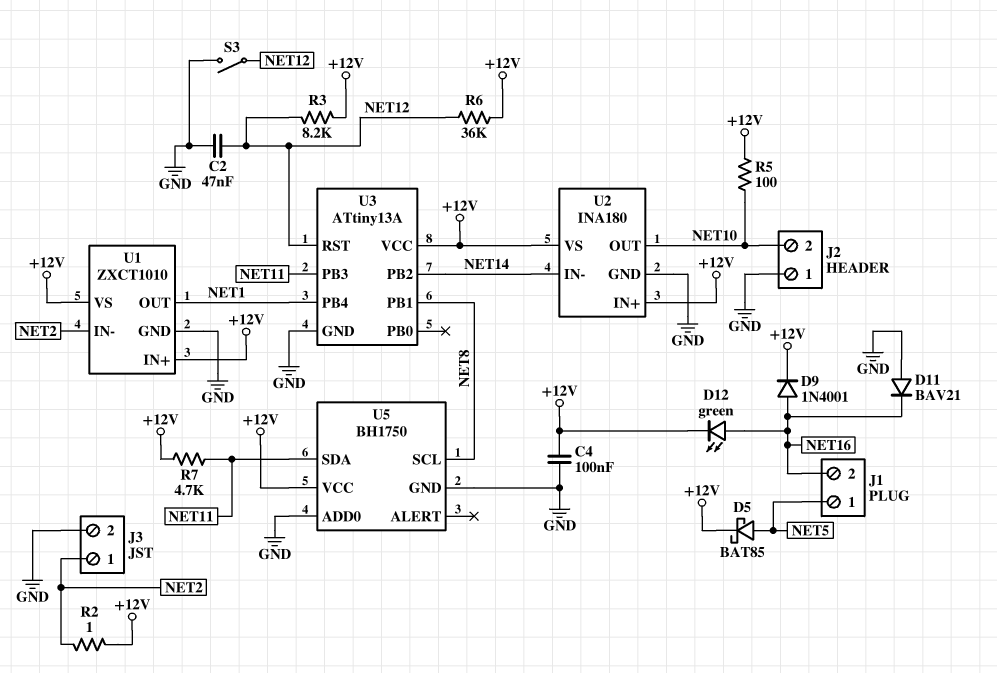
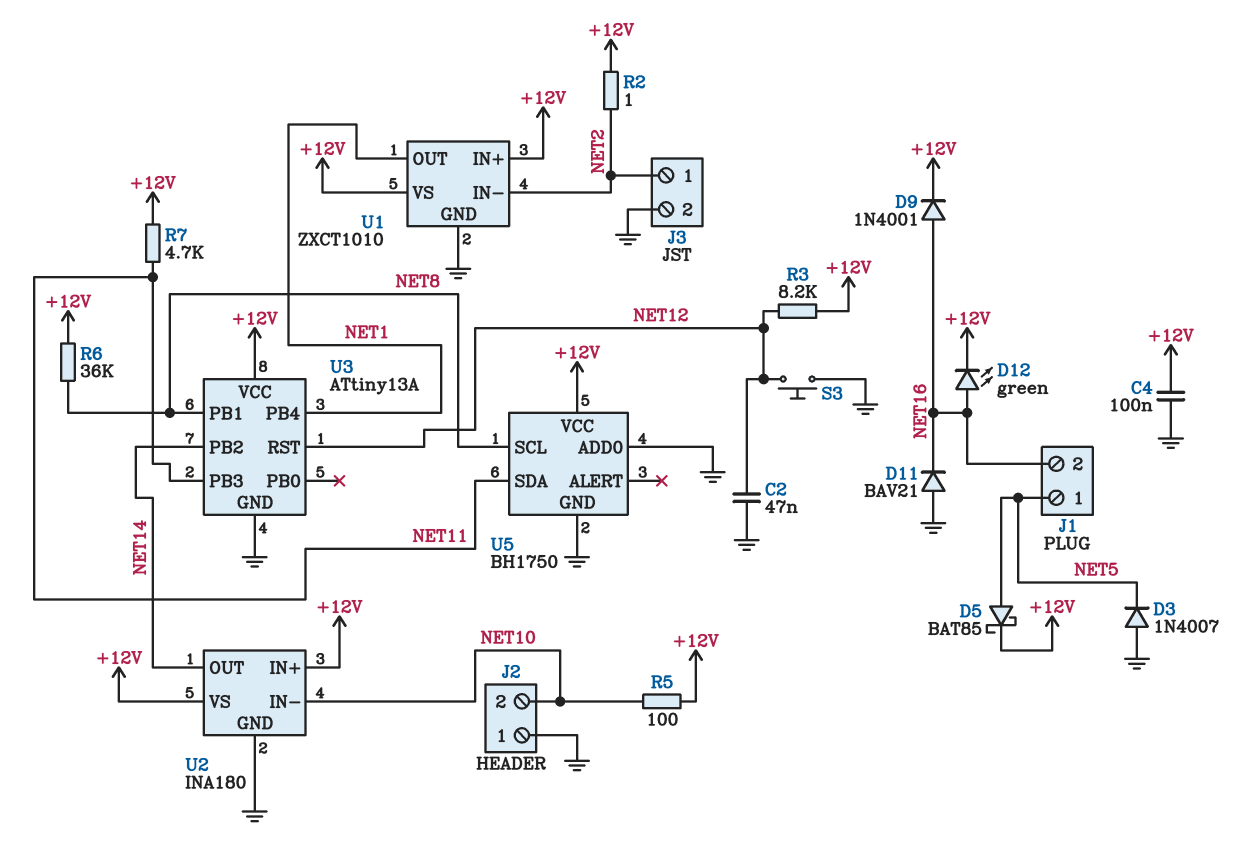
D3: none -> diode 1N4007 (A GND, K NET5)
R6: 36k (+12V, NET12) -> 36k (+12V, NET8)
S3: switch (GND, NET12) -> button (GND, NET12)
U2 pin IN-: NET14 -> NET10
U2 pin OUT: NET10 -> NET14

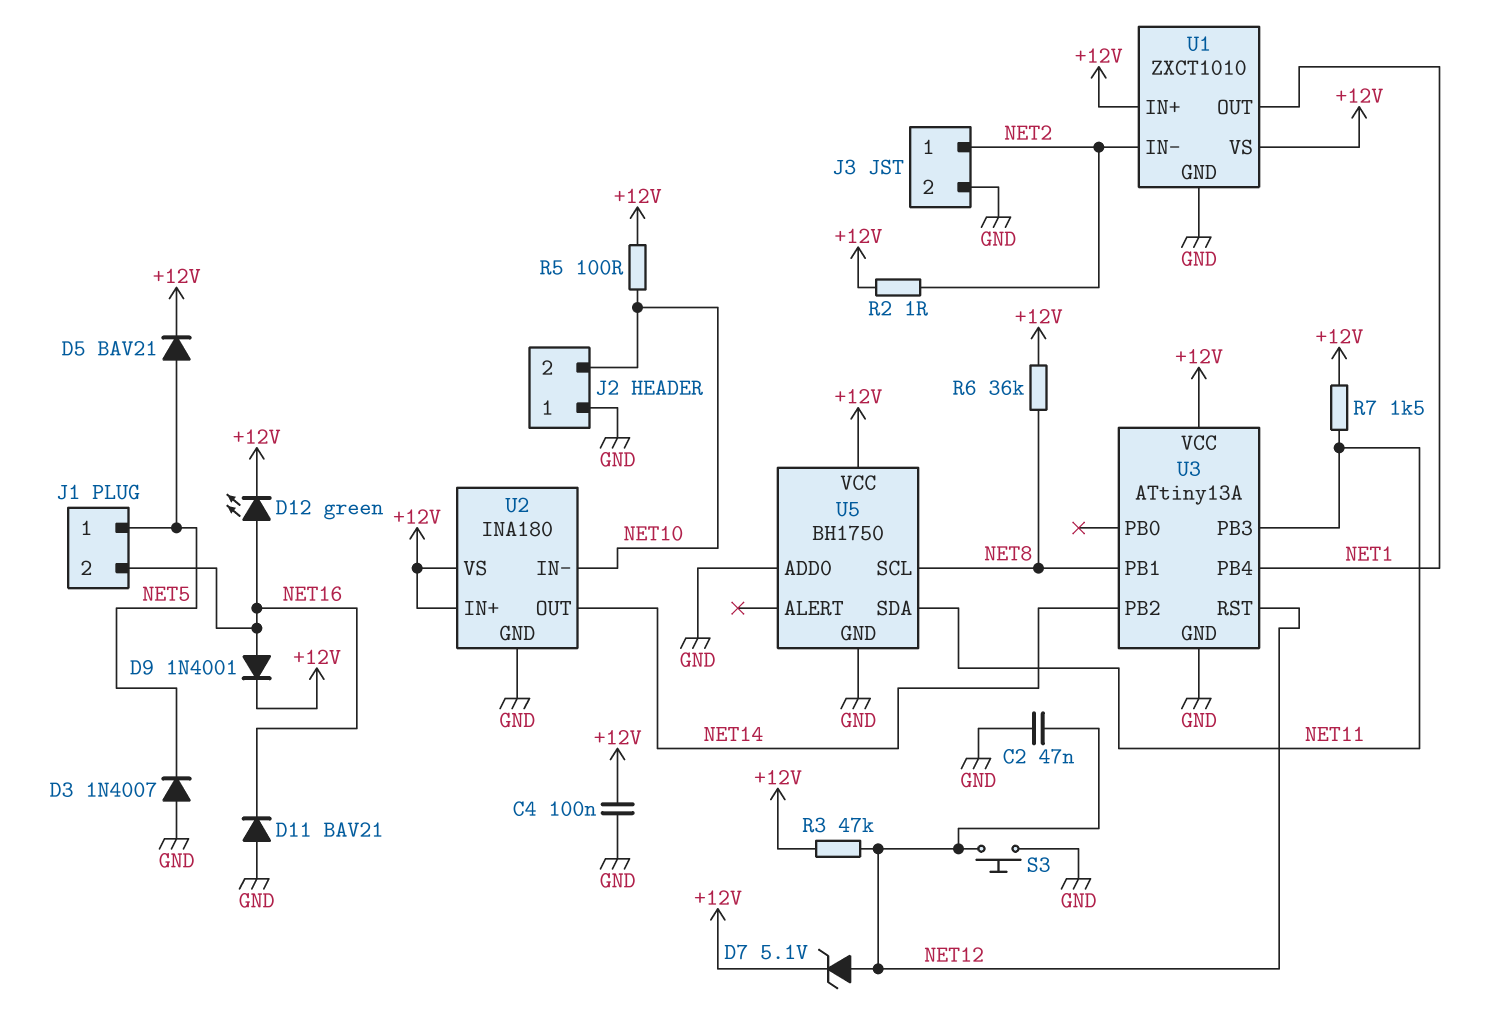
D5: schottky BAT85 (A NET5, K +12V) -> diode BAV21 (A NET5, K +12V)
D7: none -> zener 5.1V (A NET12, K +12V)
R3: 8.2k (+12V, NET12) -> 47k (+12V, NET12)
R7: 4.7k (+12V, NET11) -> 1.5k (+12V, NET11)

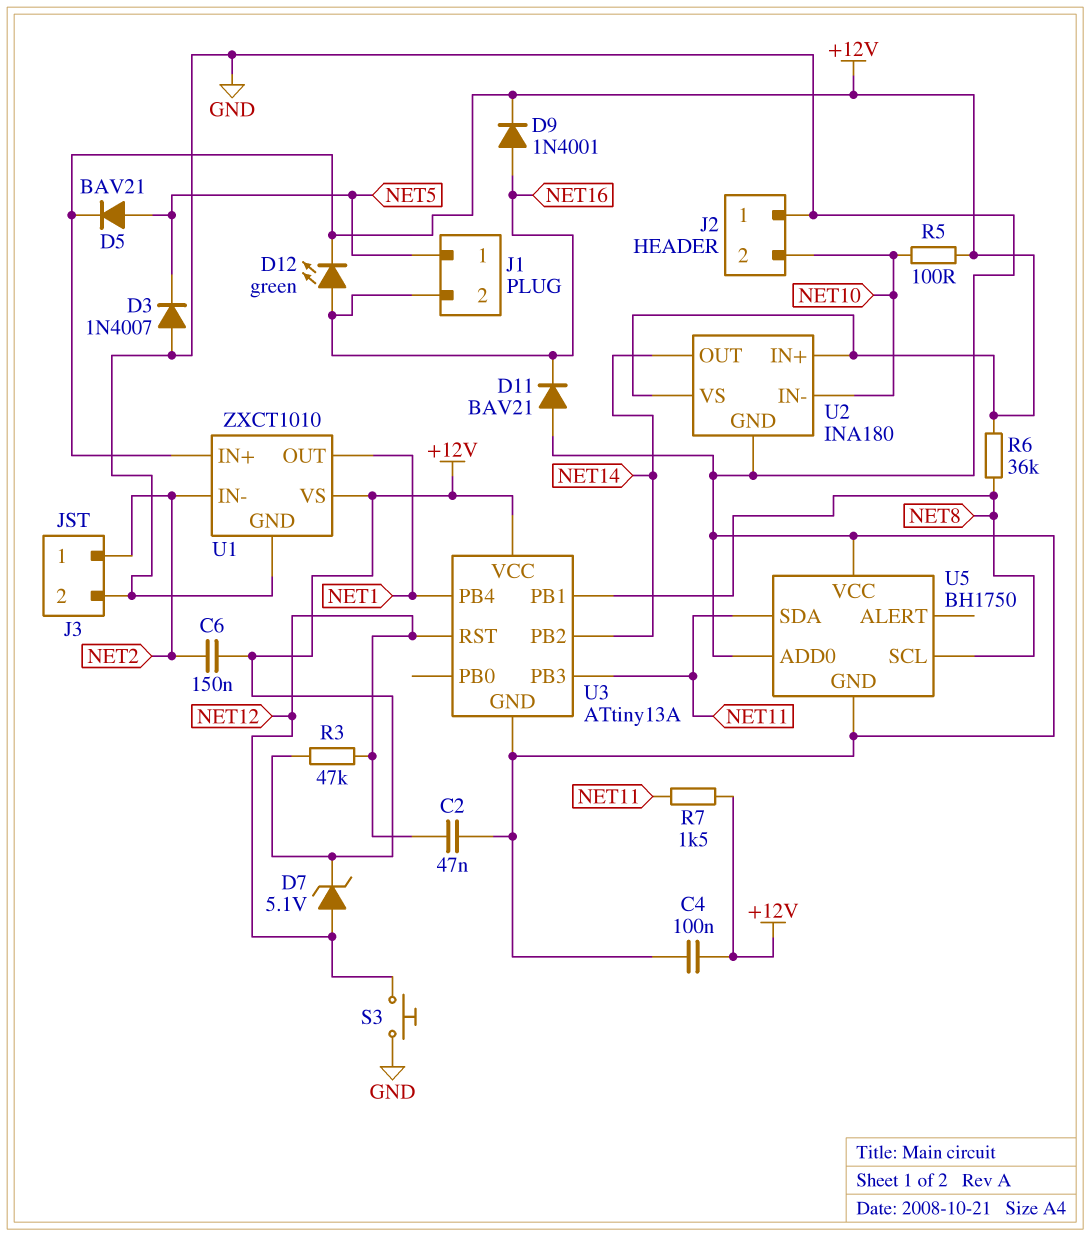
C6: none -> 150nF (+12V, NET2)
R2: 1 (+12V, NET2) -> none
U5 pin VCC: +12V -> GND

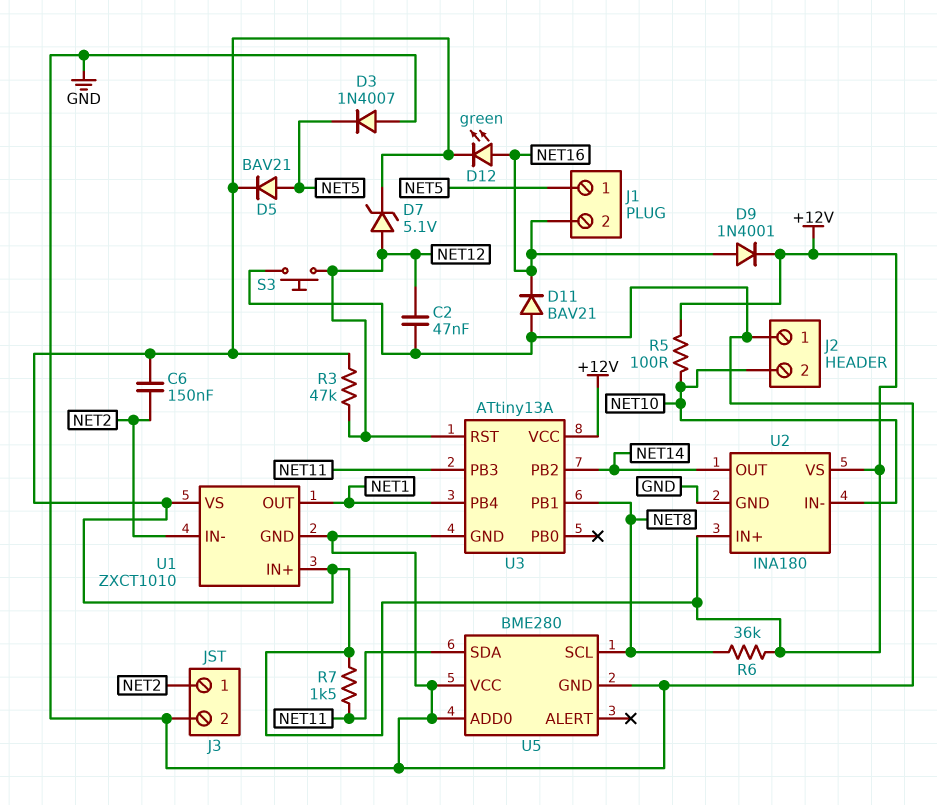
C4: 100nF (+12V, GND) -> none
U5: BH1750 -> BME280

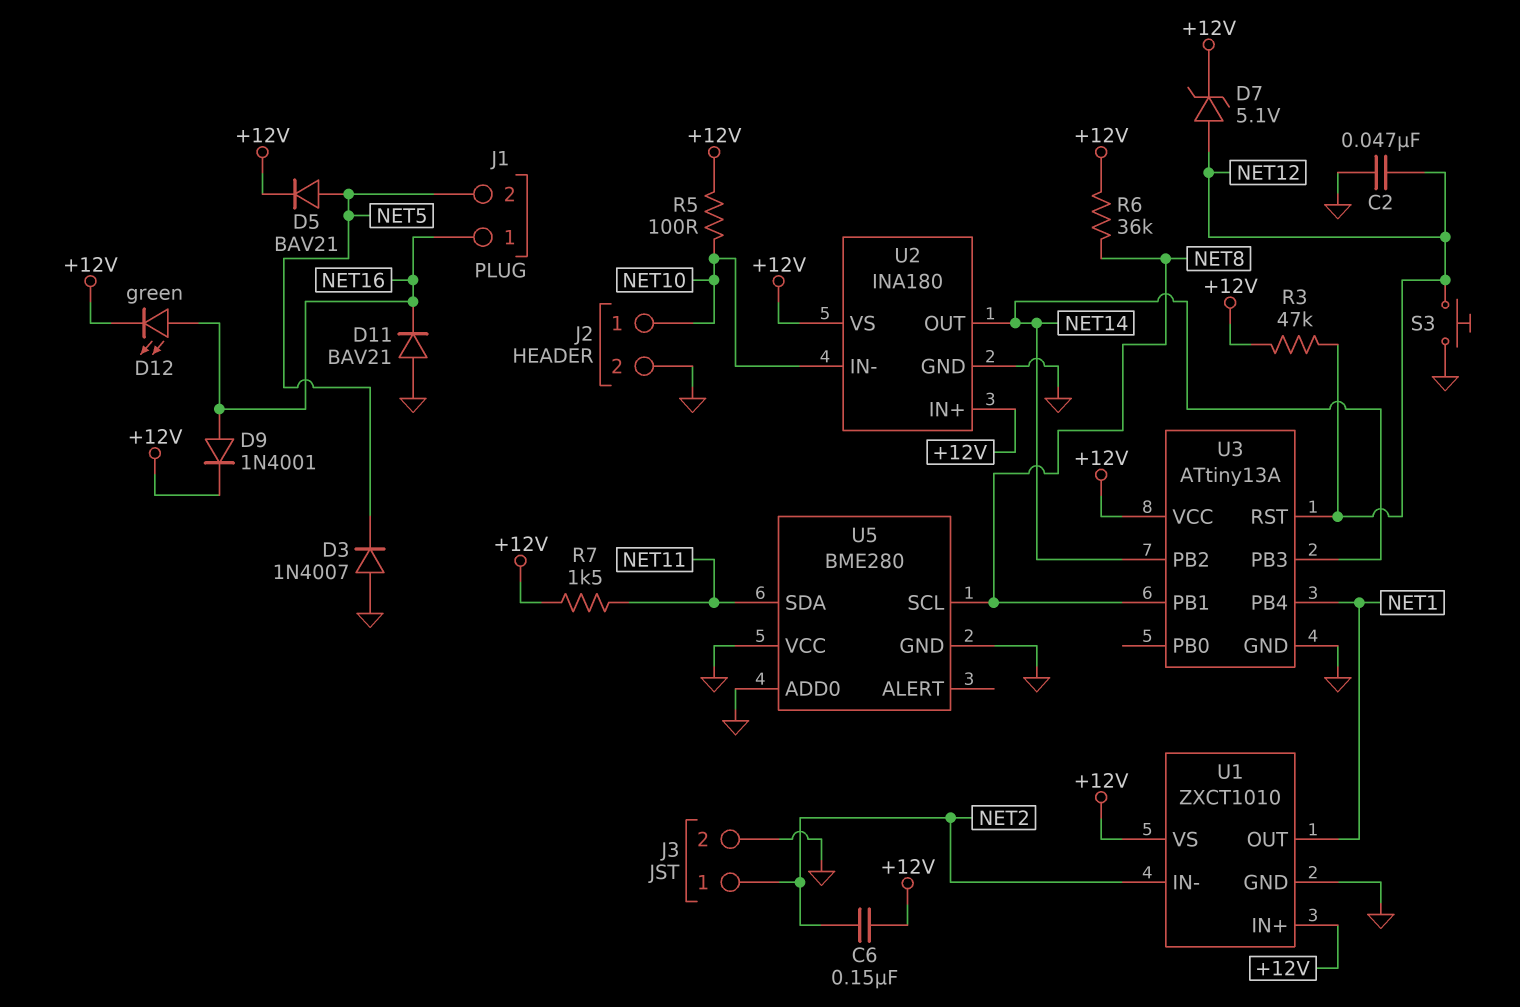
J1 pin 1: NET5 -> NET16
J1 pin 2: NET16 -> NET5
J2 pin 1: GND -> NET10
J2 pin 2: NET10 -> GND
U3 pin PB3: NET11 -> NET14

